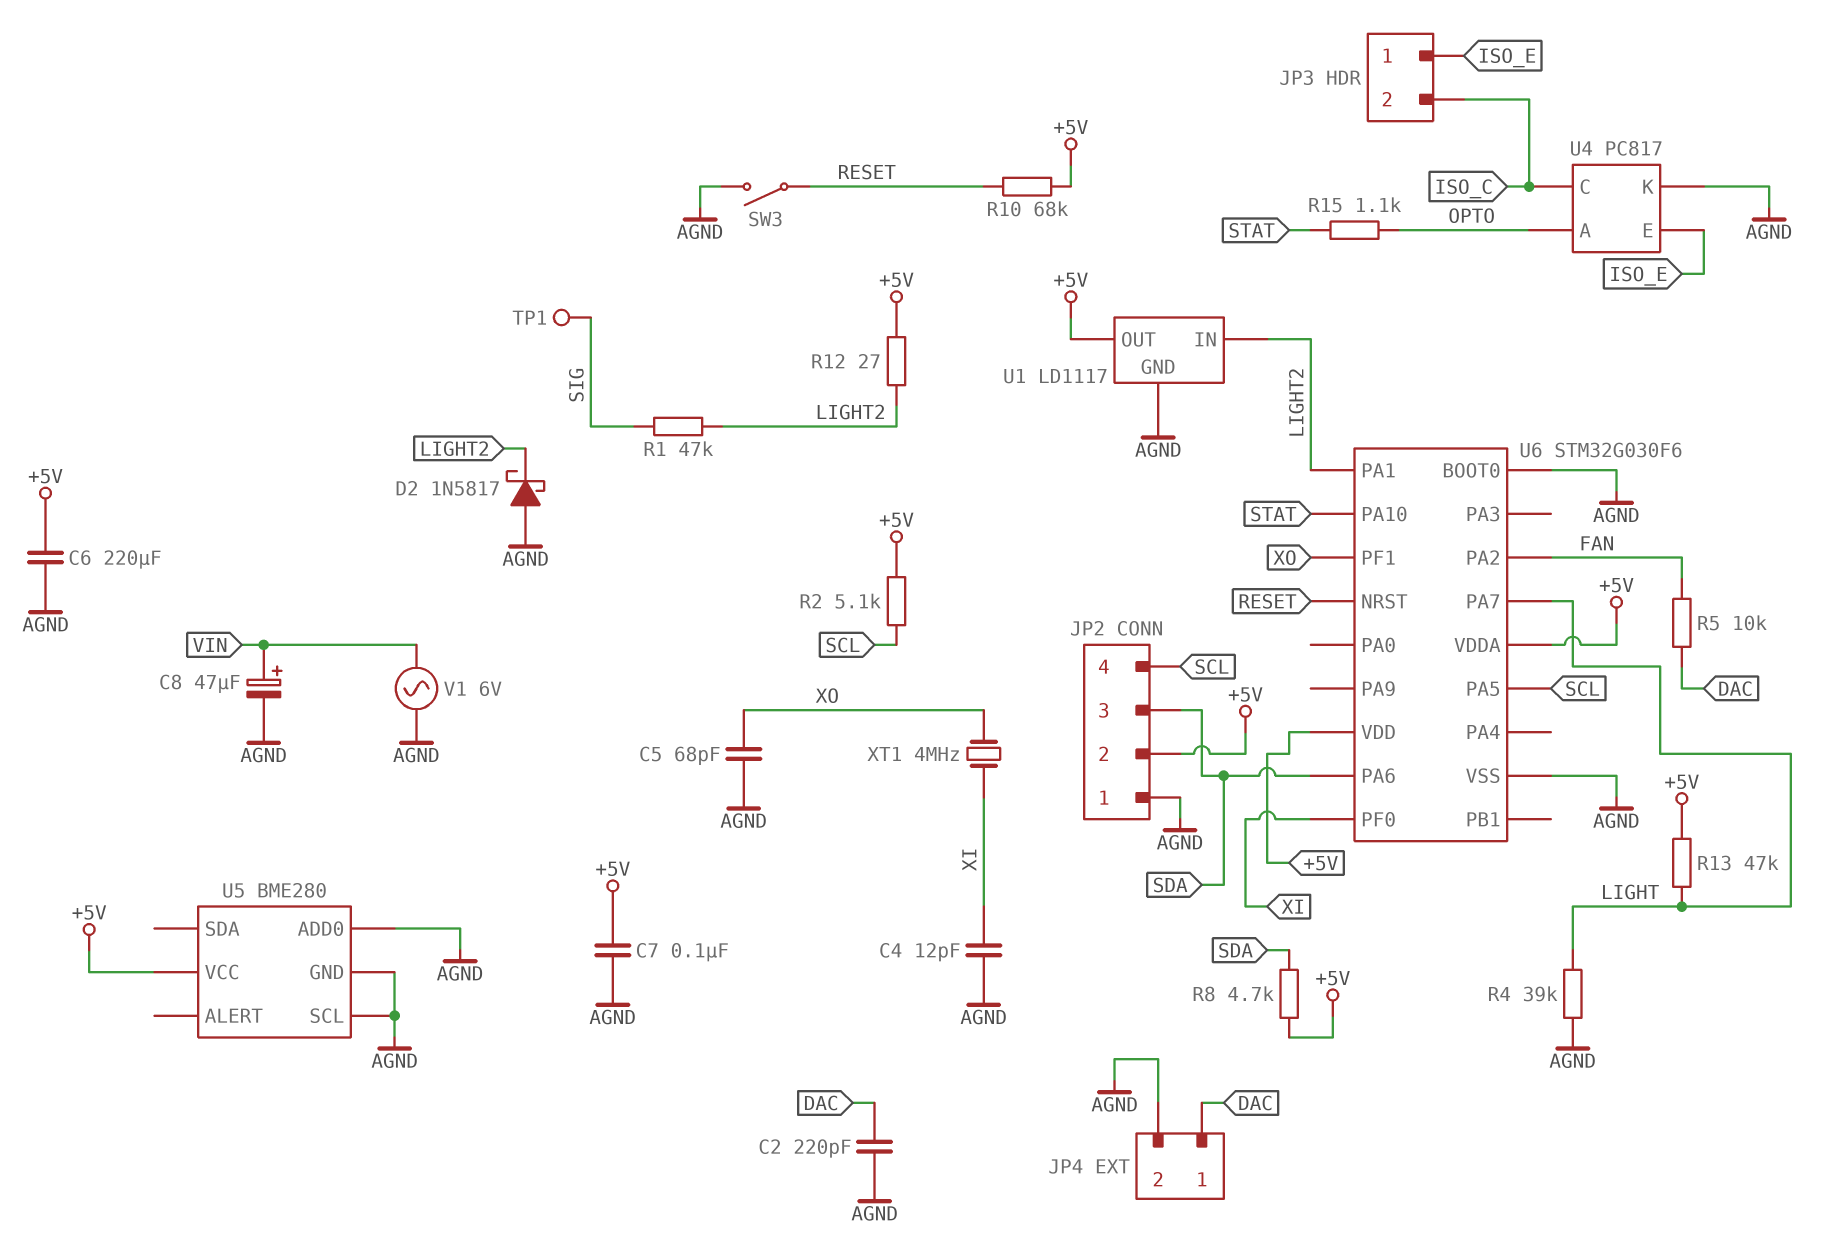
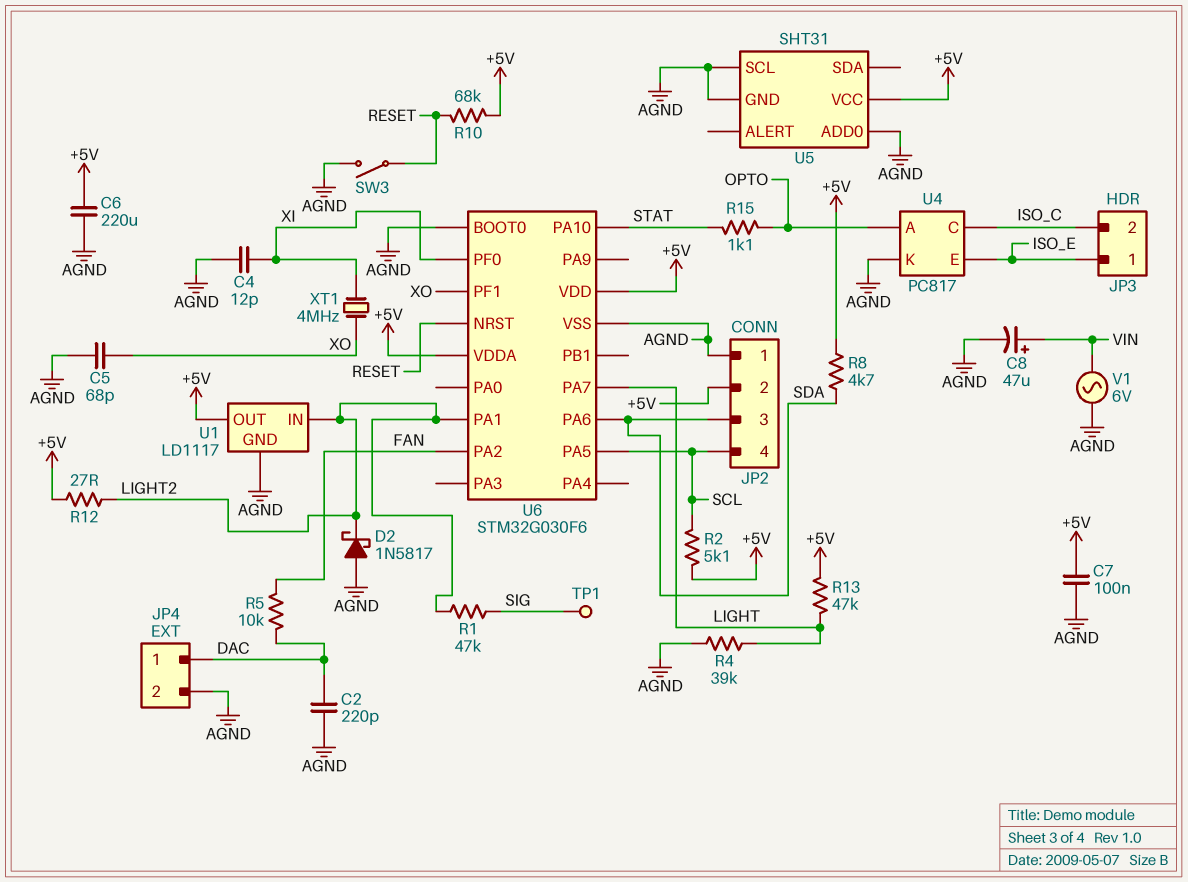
U5: BME280 -> SHT31

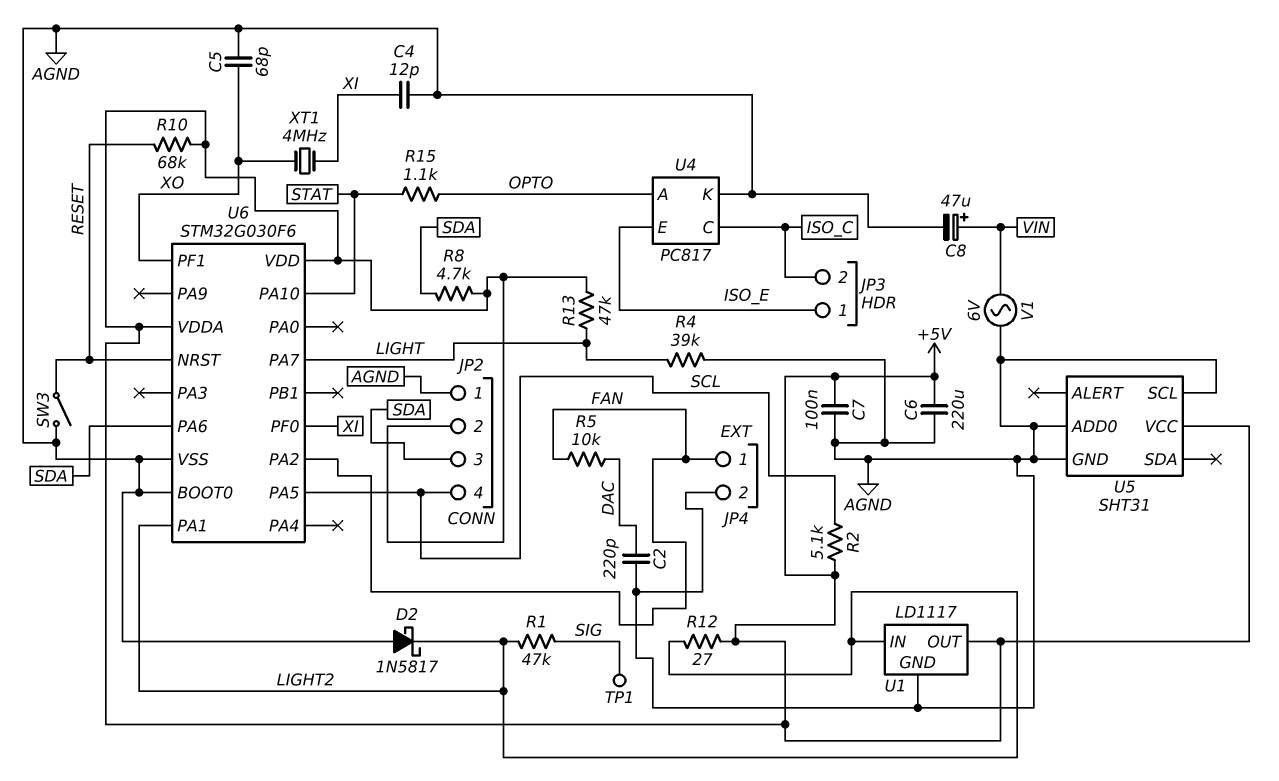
JP4 pin 1: DAC -> FAN

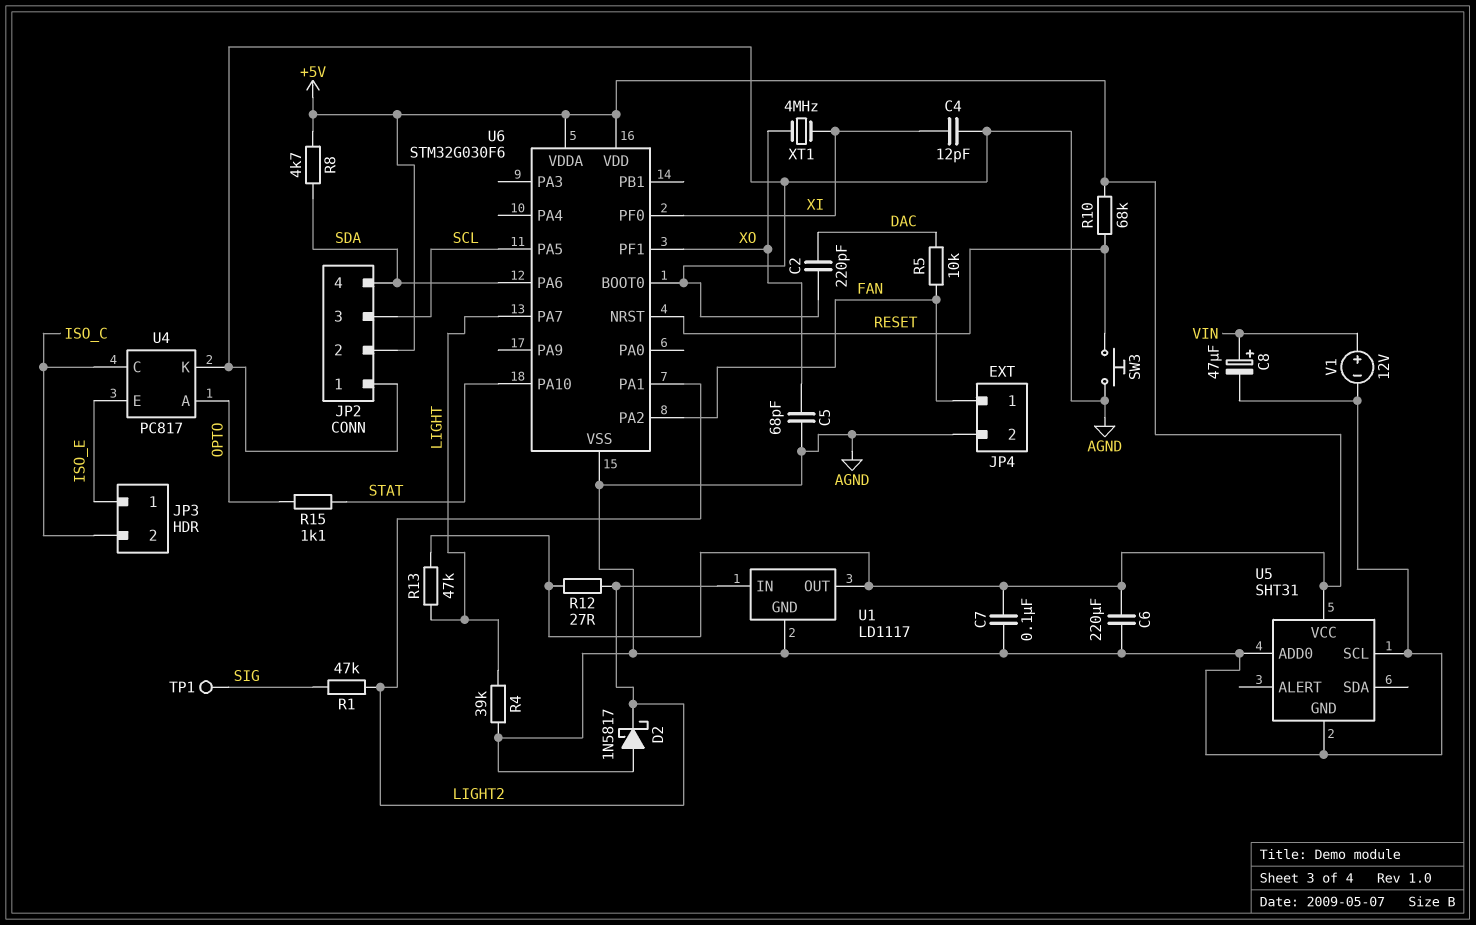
JP2 pin 3: SDA -> SCL
JP2 pin 4: SCL -> SDA
R2: 5.1k (+5V, SCL) -> none
SW3: switch (AGND, RESET) -> button (AGND, RESET)
V1: AC 6V (AGND, VIN) -> 12V (plus VIN, minus AGND)

